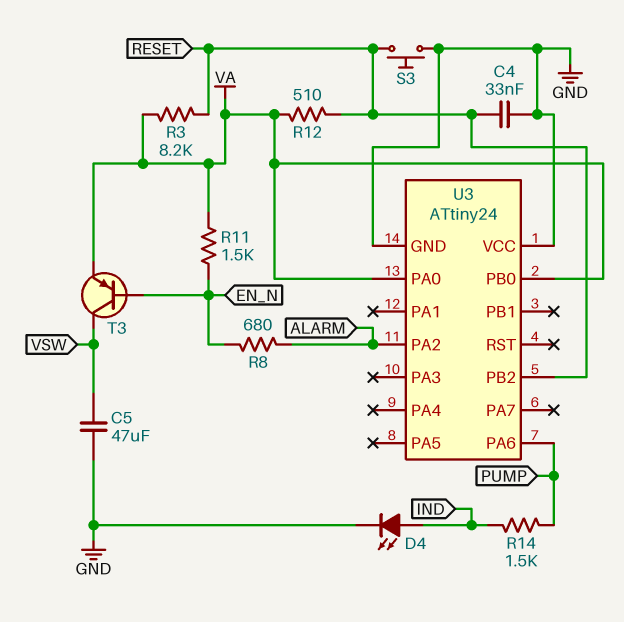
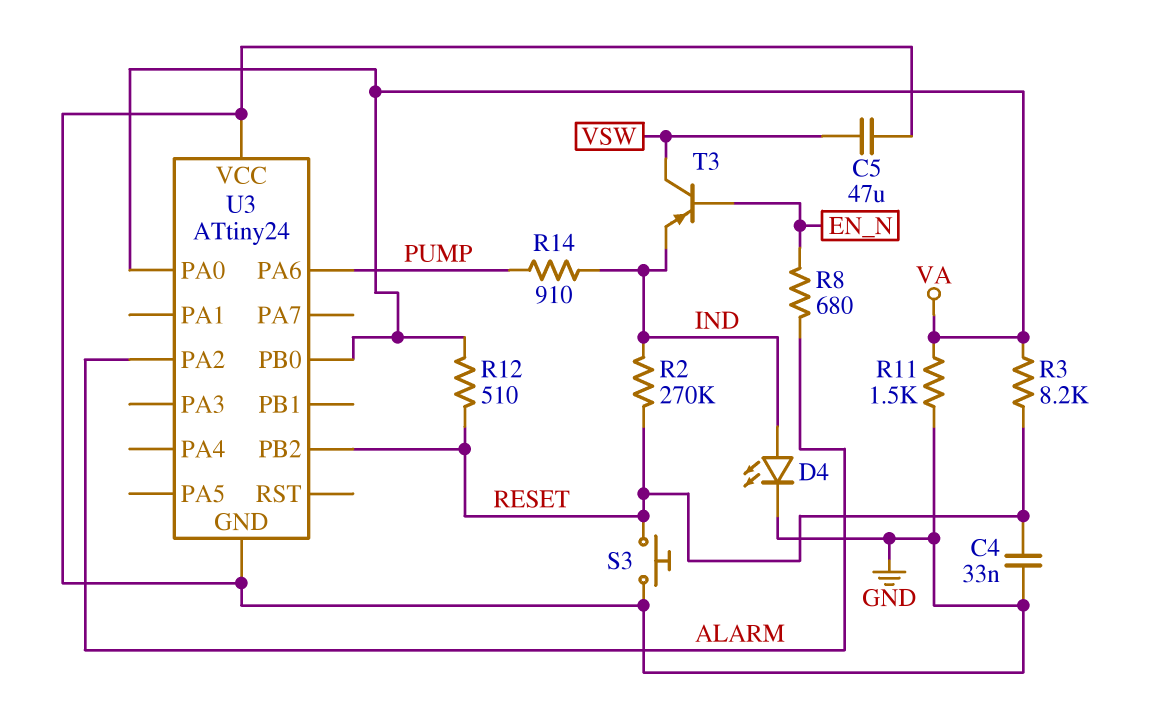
R2: none -> 270k (IND, RESET)
R11: 1.5k (EN_N, VA) -> 1.5k (GND, VA)
R14: 1.5k (IND, PUMP) -> 910 (IND, PUMP)
T3: PNP (B EN_N, C VSW, E VA) -> PNP (B EN_N, C VSW, E IND)

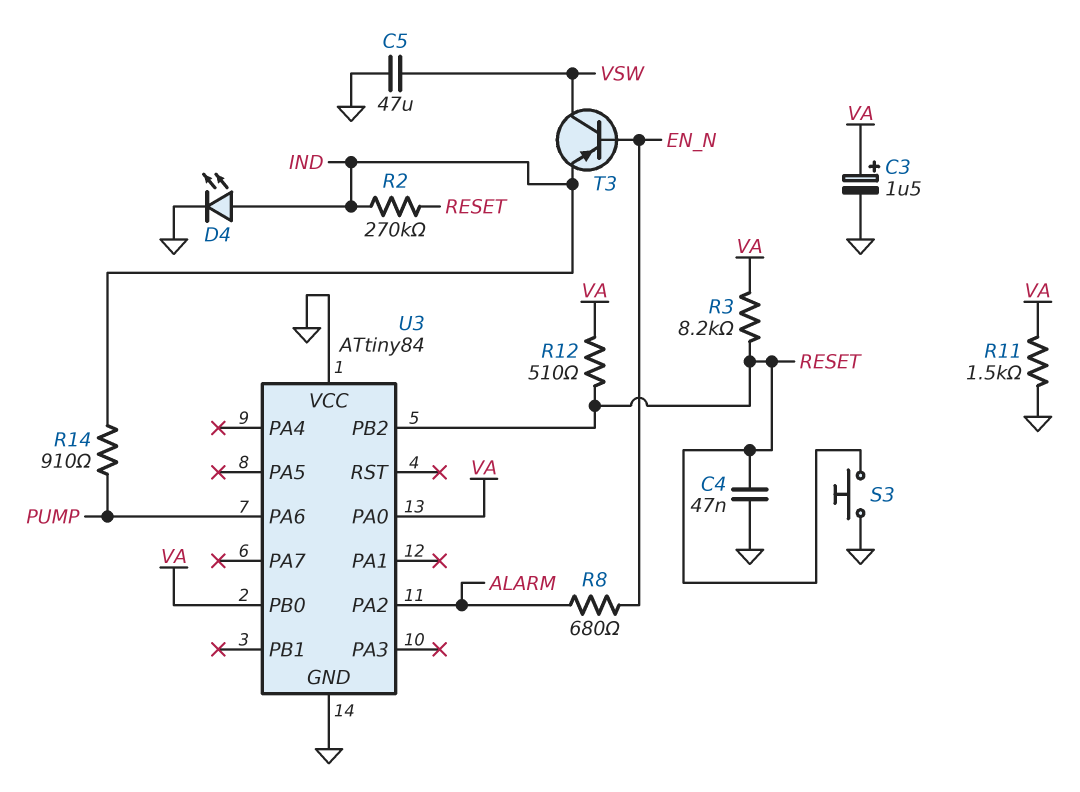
C3: none -> 1.5uF (plus VA, minus GND)
C4: 33nF (GND, RESET) -> 47nF (GND, RESET)
U3: ATtiny24 -> ATtiny84

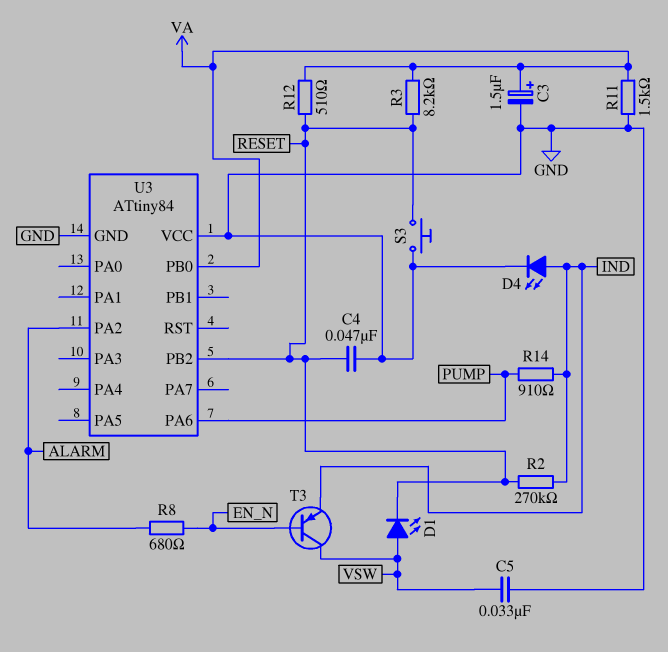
C5: 47uF (GND, VSW) -> 33nF (GND, VSW)
D1: none -> LED (A VSW, K RESET)
U3 pin PA0: VA -> none

